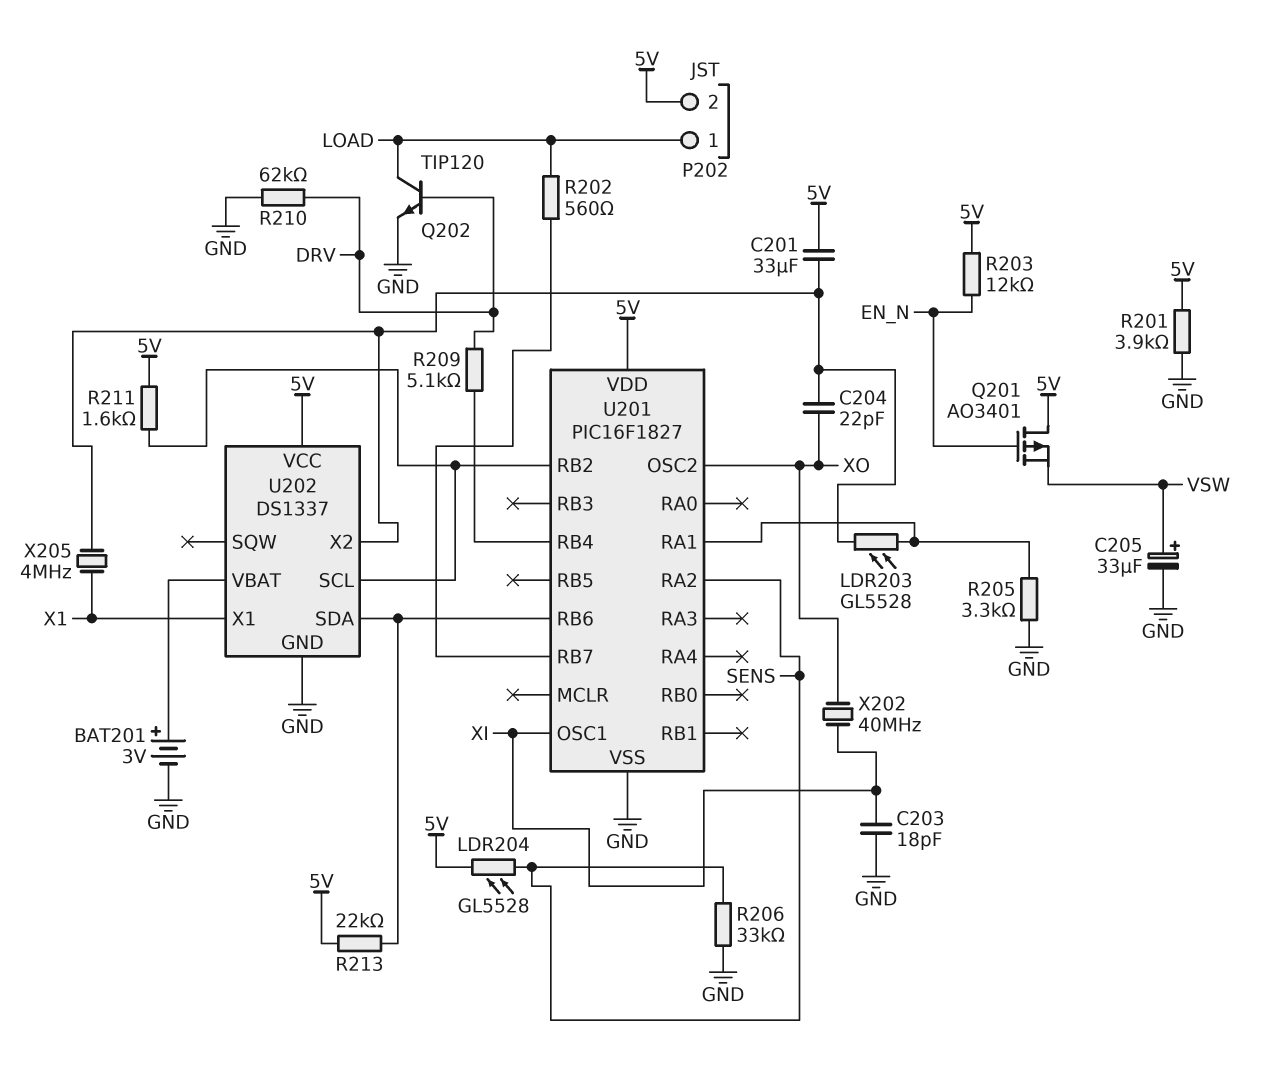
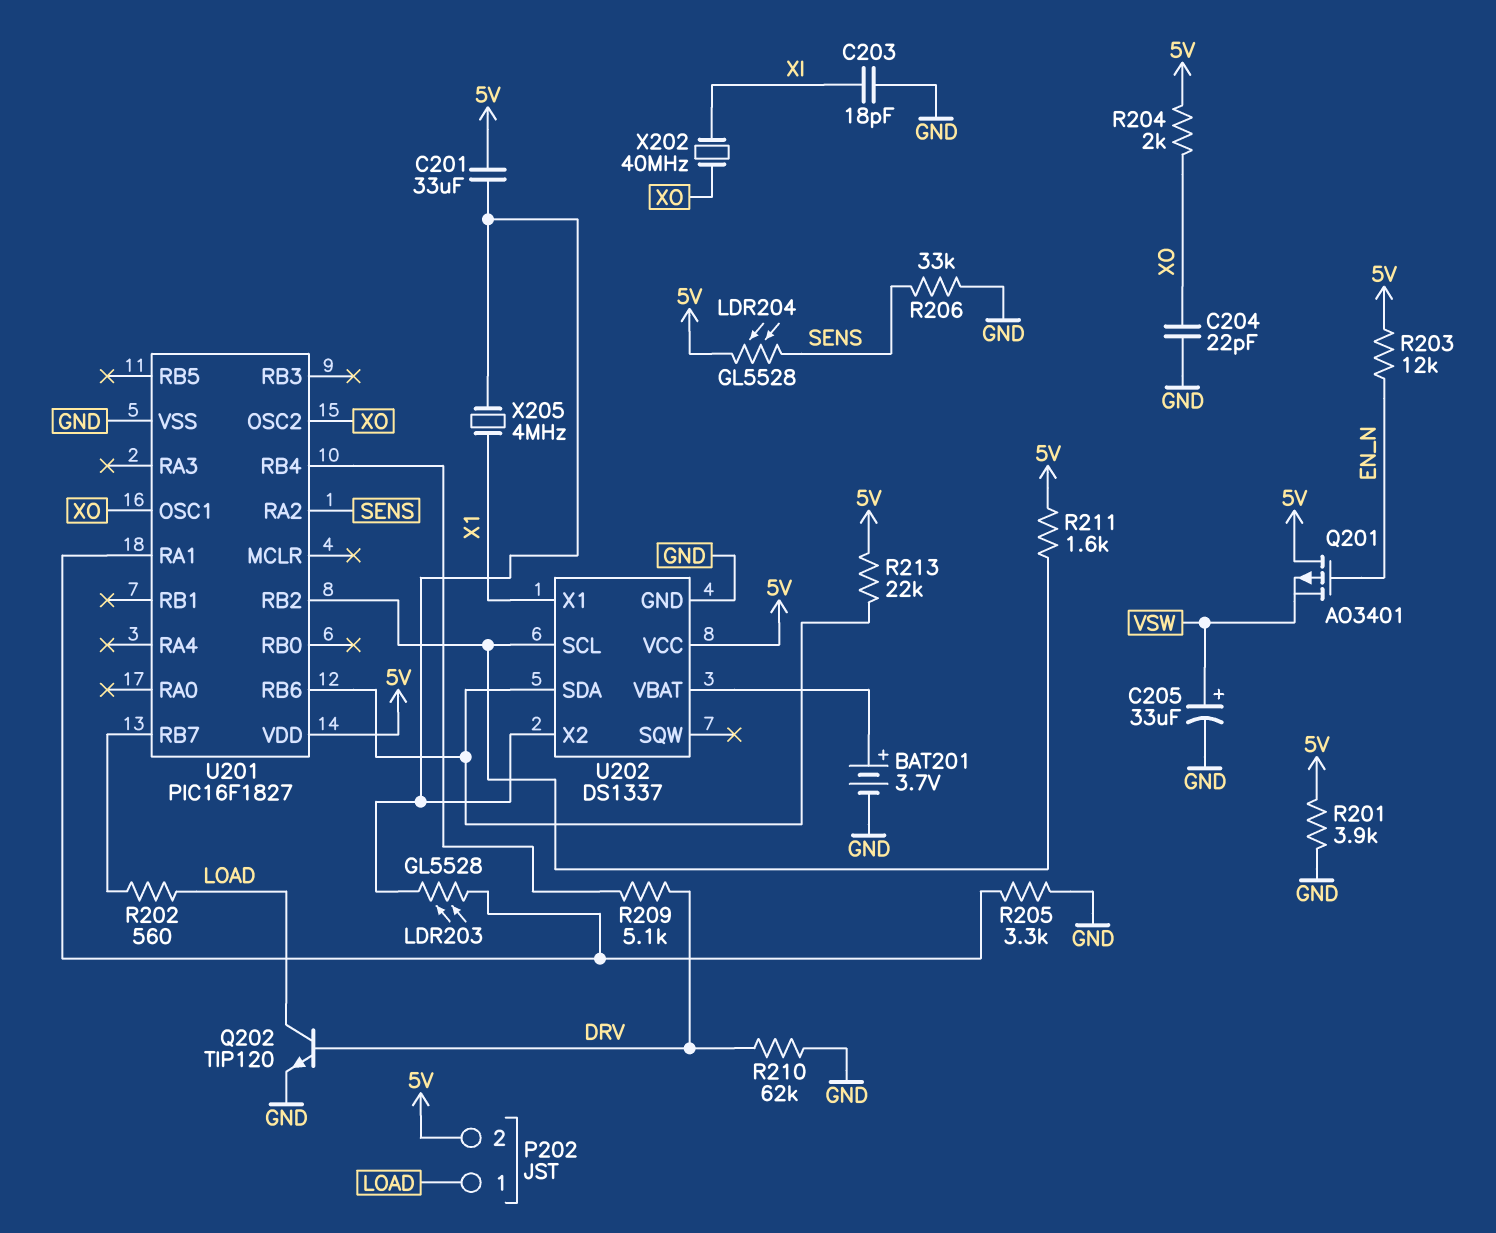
BAT201: 3V (plus U202/VBAT, minus GND) -> 3.7V (plus U202/VBAT, minus GND)
C204: 22pF (U202/X2, XO) -> 22pF (GND, XO)
R204: none -> 2k (5V, XO)
U201 pin OSC1: XI -> XO

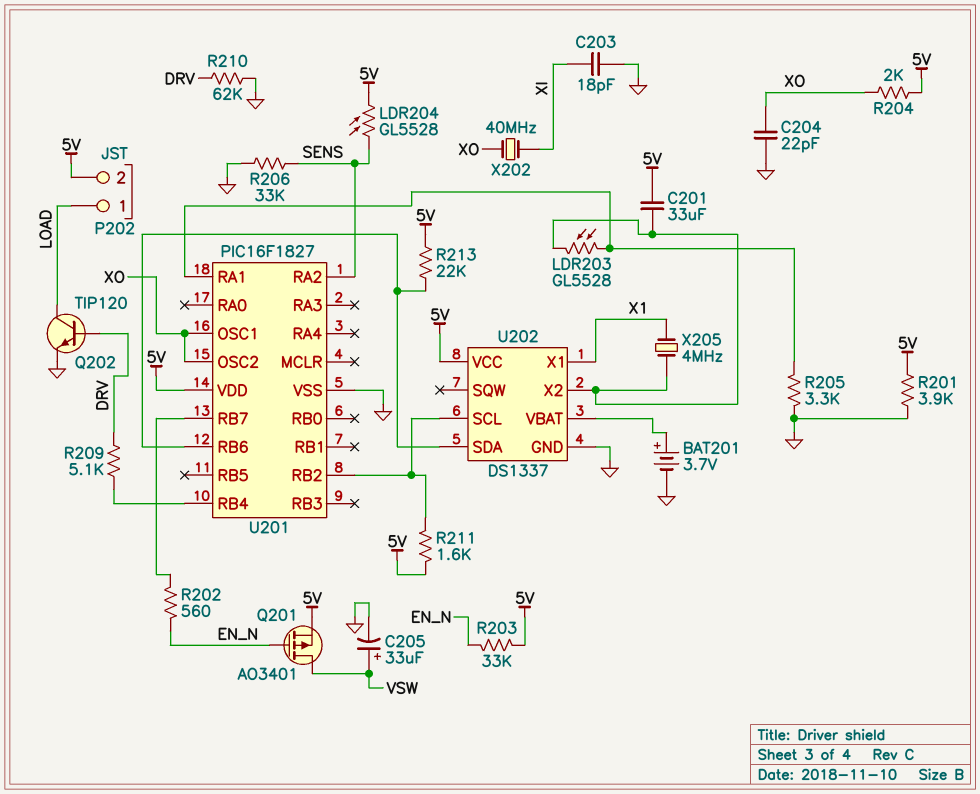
Q201: PMOS AO3401 (G EN_N, D 5V, S VSW) -> PMOS AO3401 (G EN_N, D VSW, S 5V)
R202: 560 (LOAD, U201/RB7) -> 560 (EN_N, U201/RB7)
R203: 12k (5V, EN_N) -> 33k (5V, EN_N)

